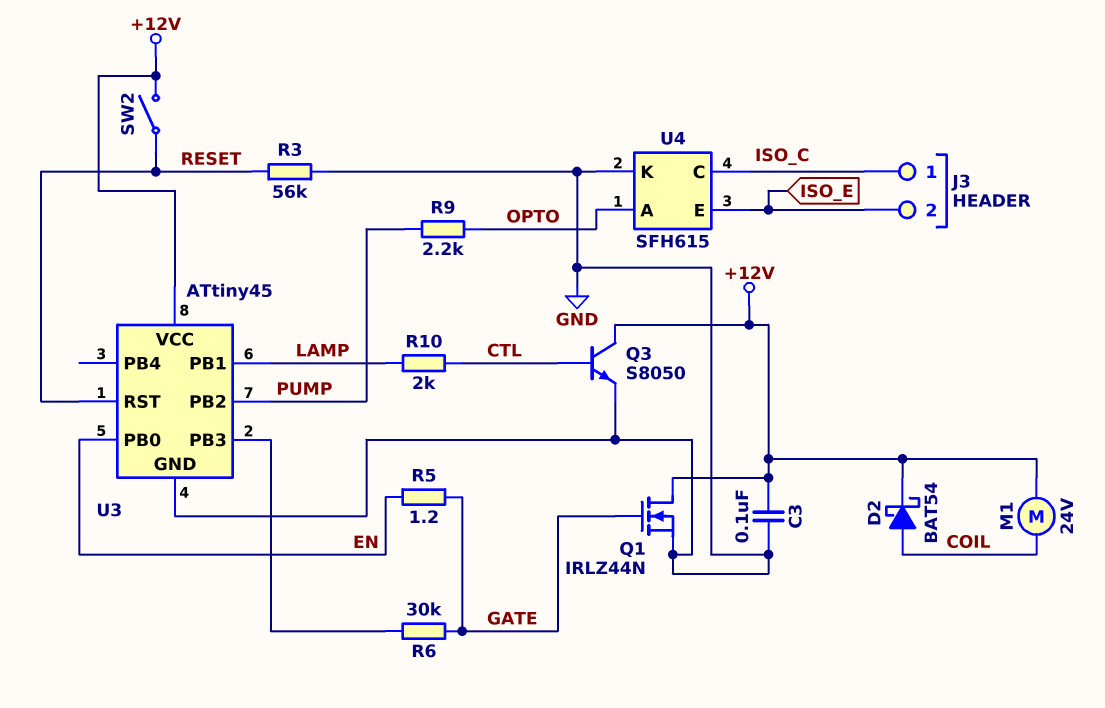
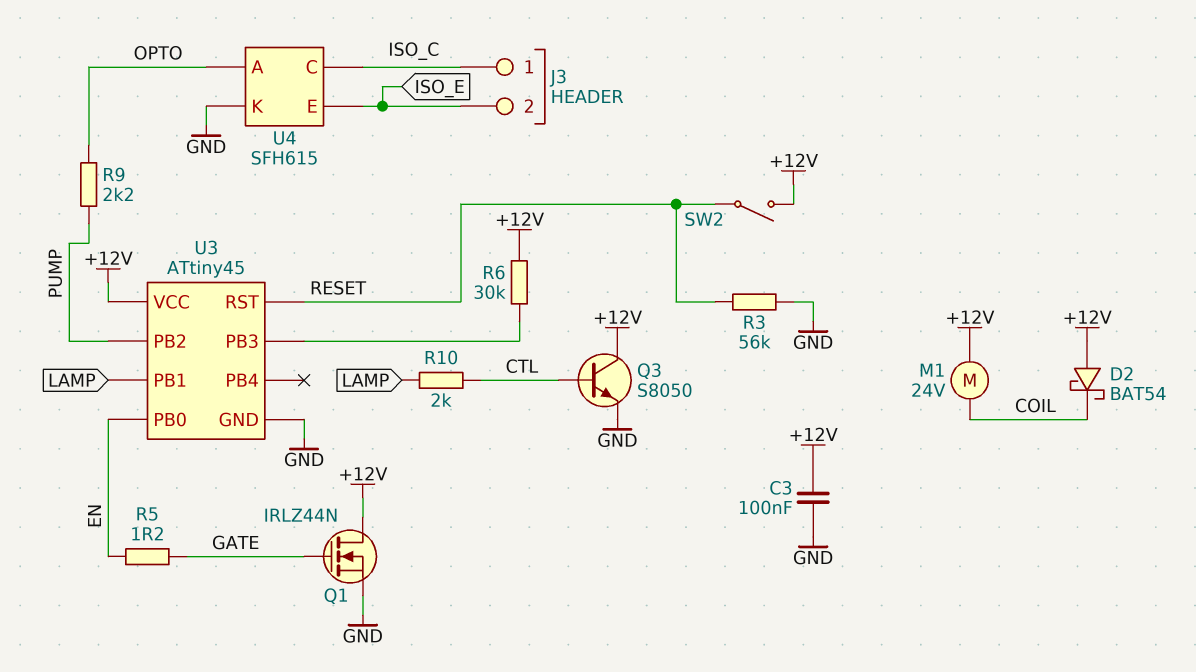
D2: schottky BAT54 (A COIL, K +12V) -> schottky BAT54 (A +12V, K COIL)
R6: 30k (GATE, U3/PB3) -> 30k (+12V, U3/PB3)

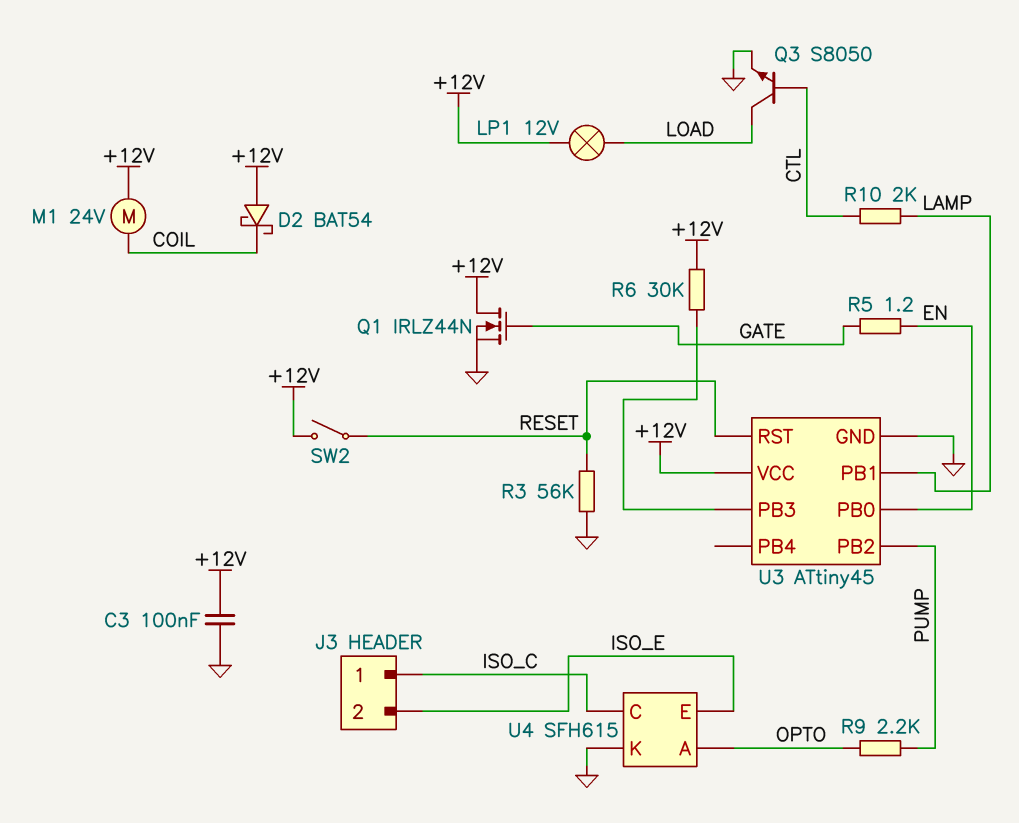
LP1: none -> lamp 12V (+12V, LOAD)
Q3: NPN S8050 (B CTL, C +12V, E GND) -> NPN S8050 (B CTL, C LOAD, E GND)

